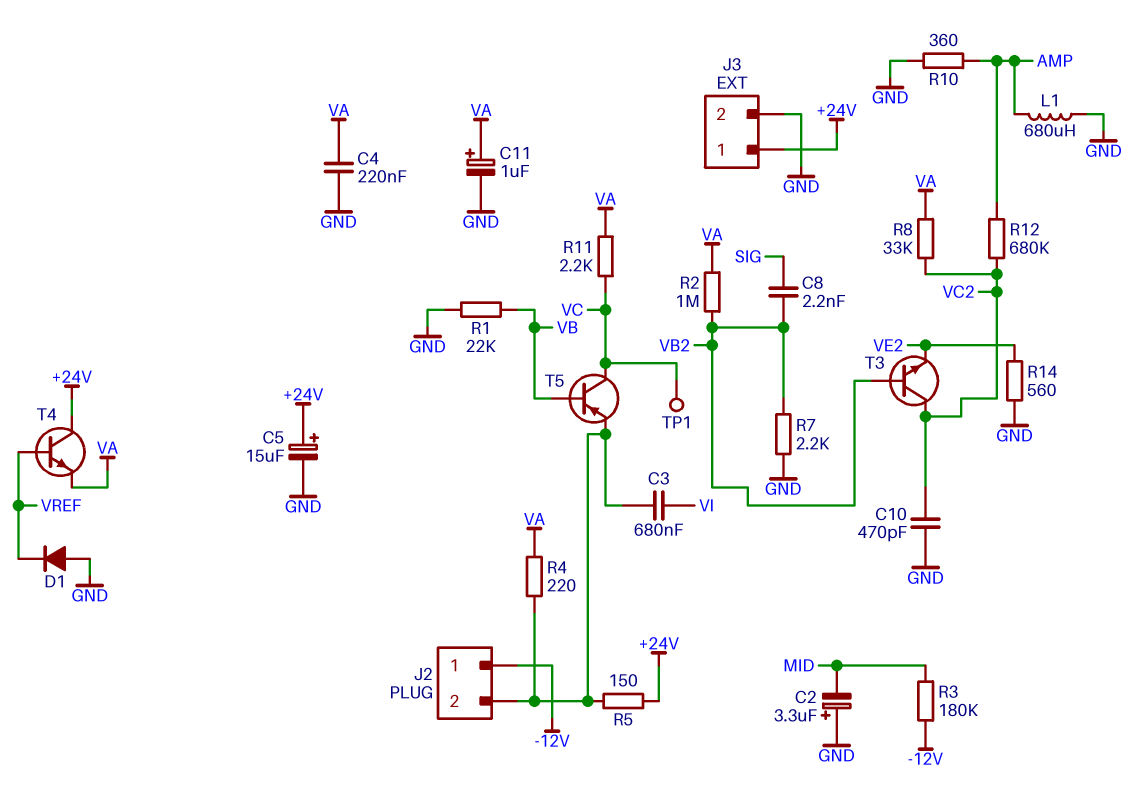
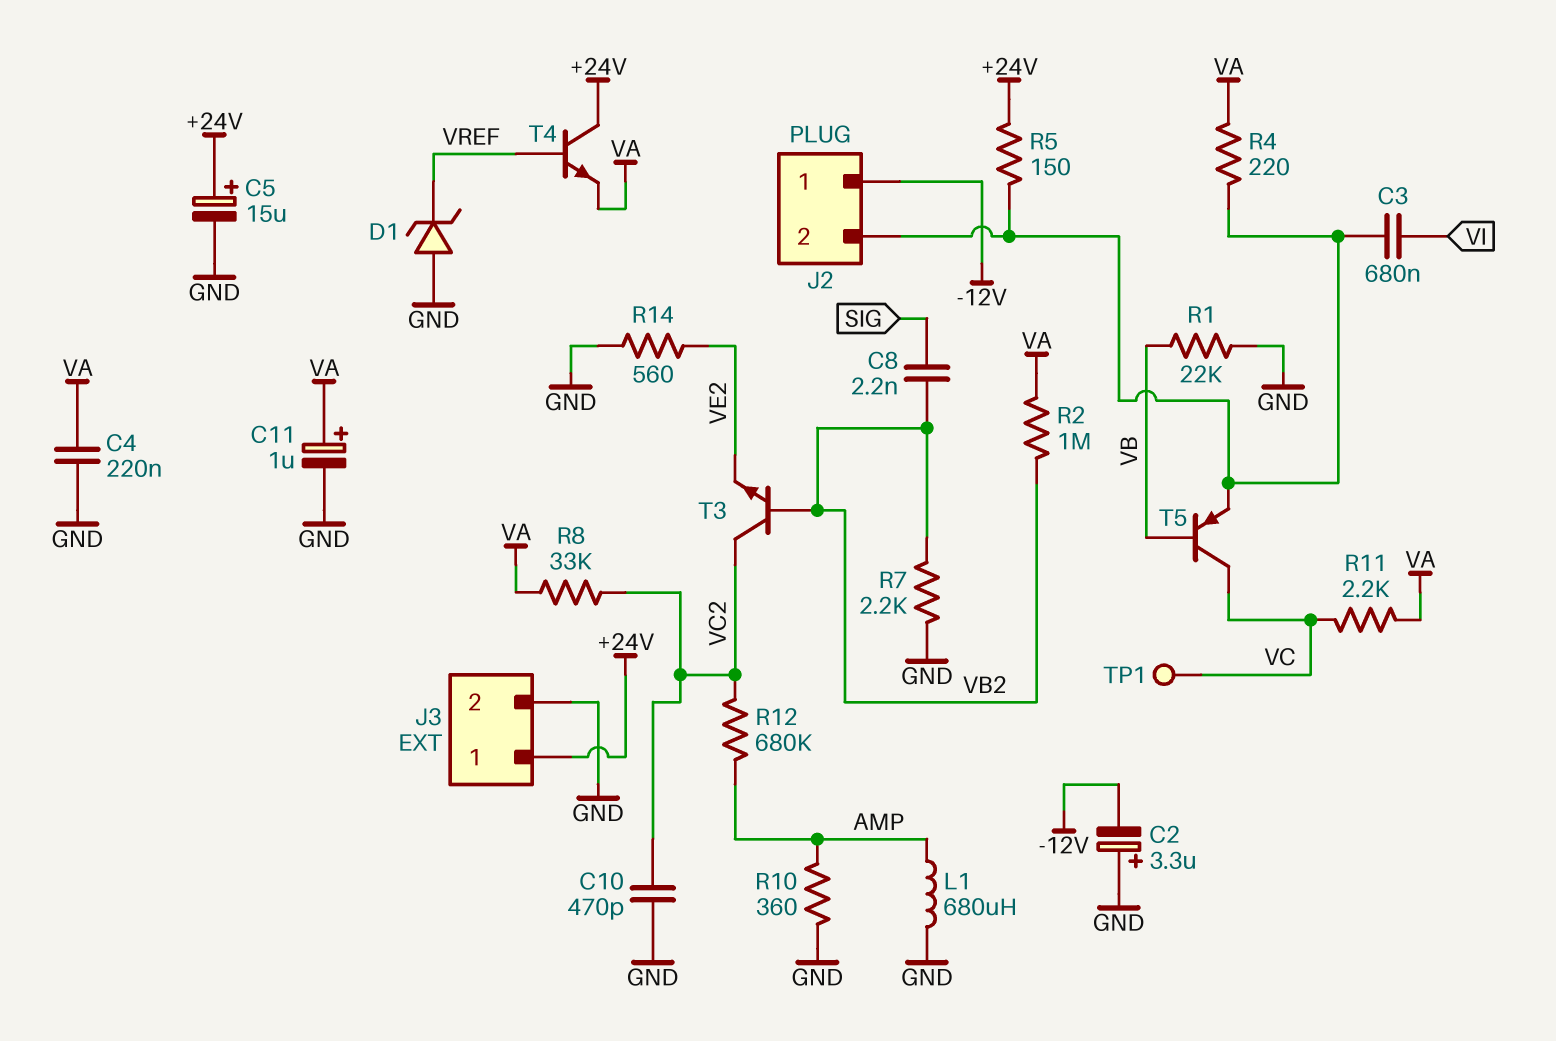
C2: 3.3uF (plus GND, minus MID) -> 3.3uF (plus GND, minus -12V)
D1: diode (A GND, K VREF) -> zener (A GND, K VREF)
R3: 180k (-12V, MID) -> none

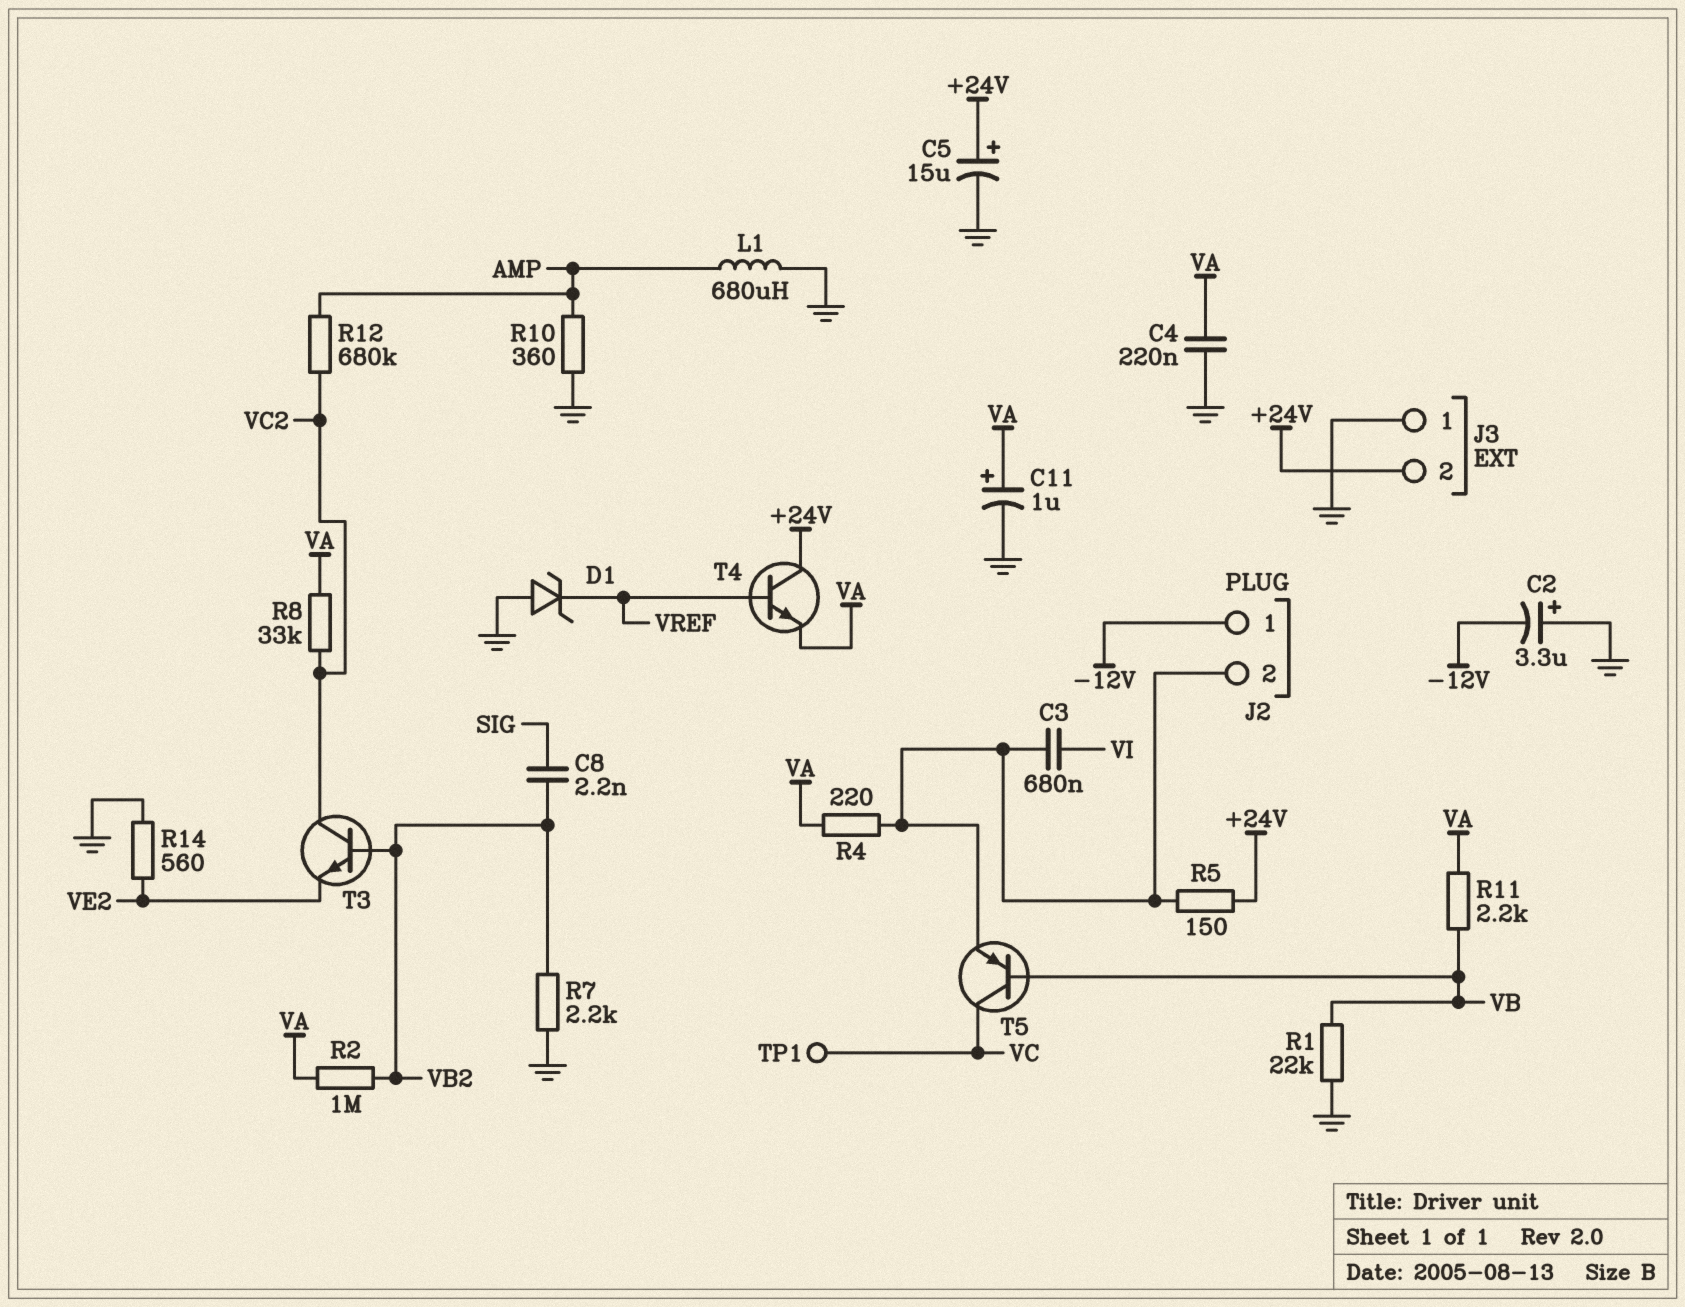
C10: 470pF (GND, VC2) -> none
J3 pin 1: +24V -> GND
J3 pin 2: GND -> +24V
R11: 2.2k (VA, VC) -> 2.2k (VA, VB)

